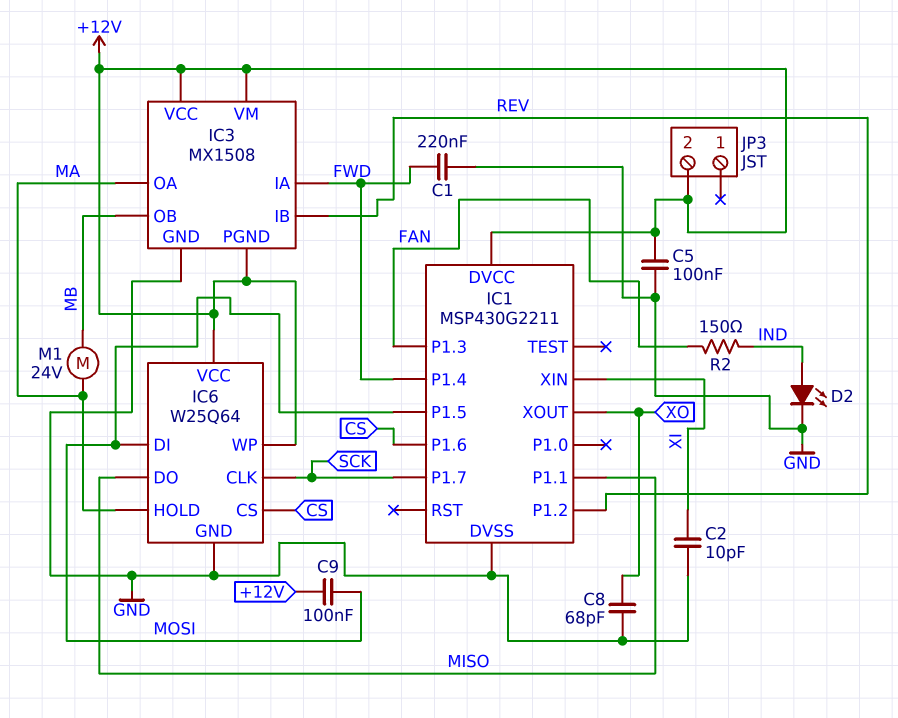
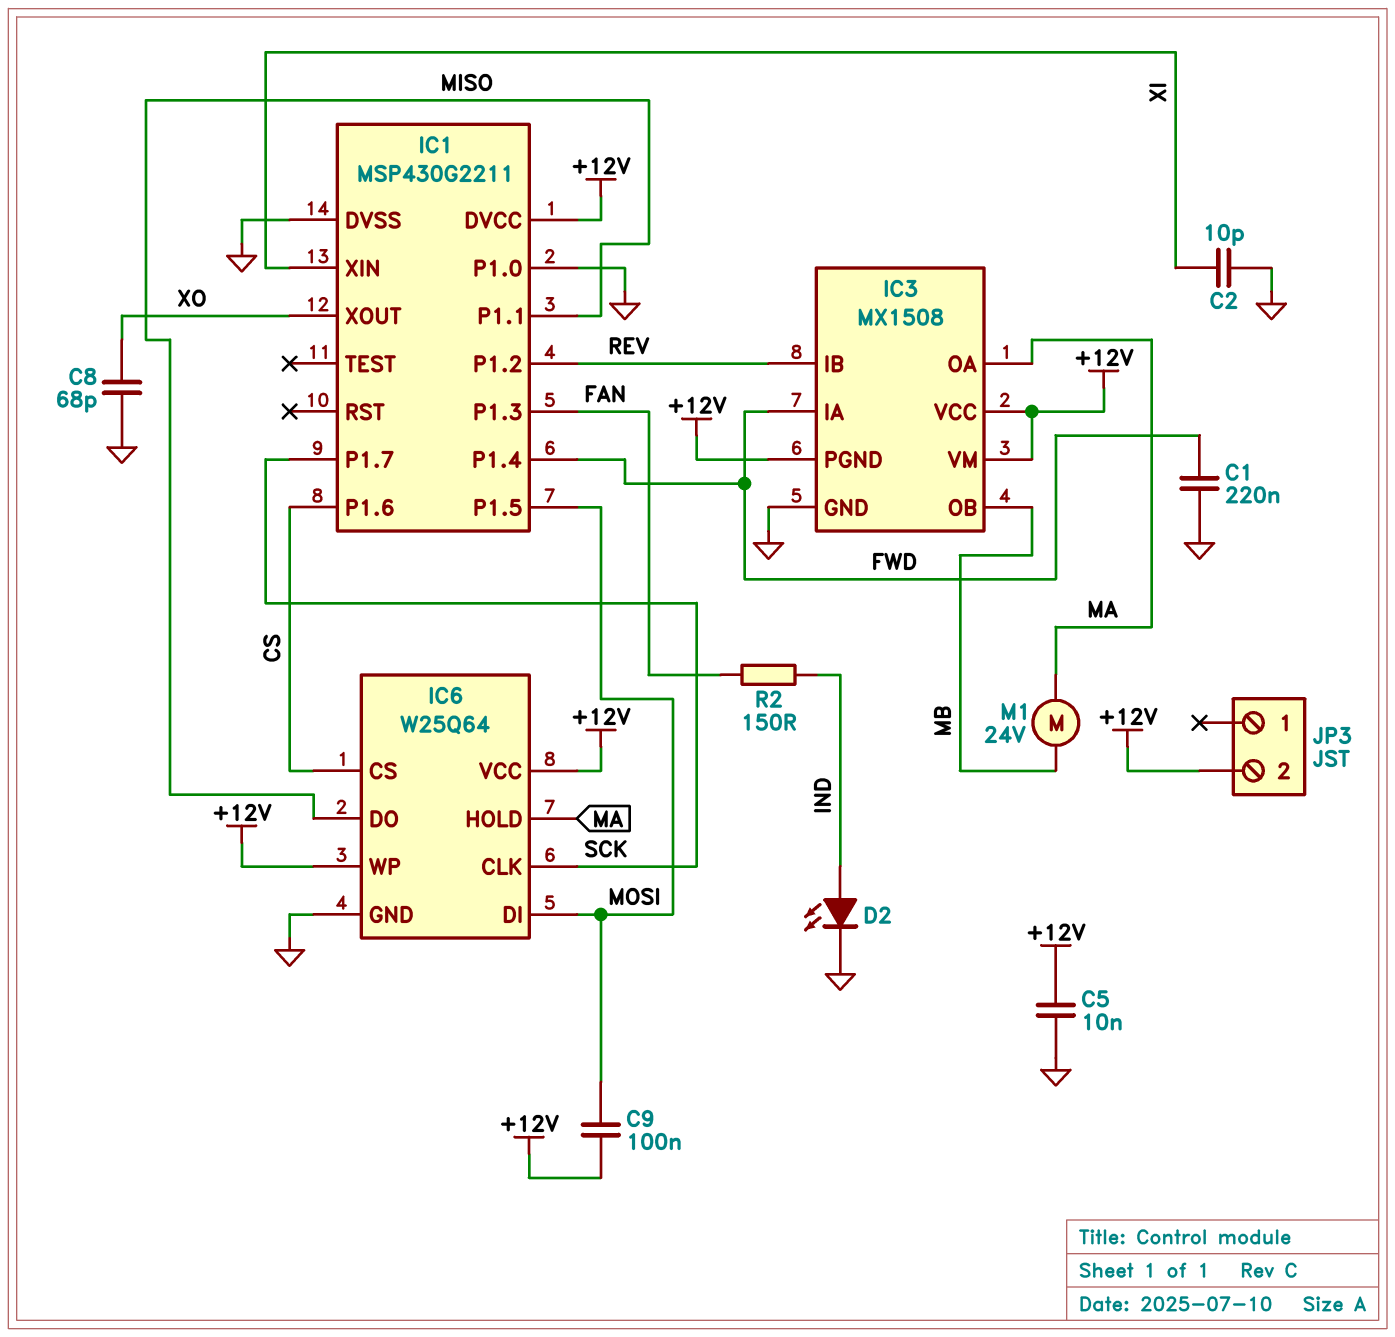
C5: 100nF (+12V, GND) -> 10nF (+12V, GND)
IC1 pin P1.0: none -> GND

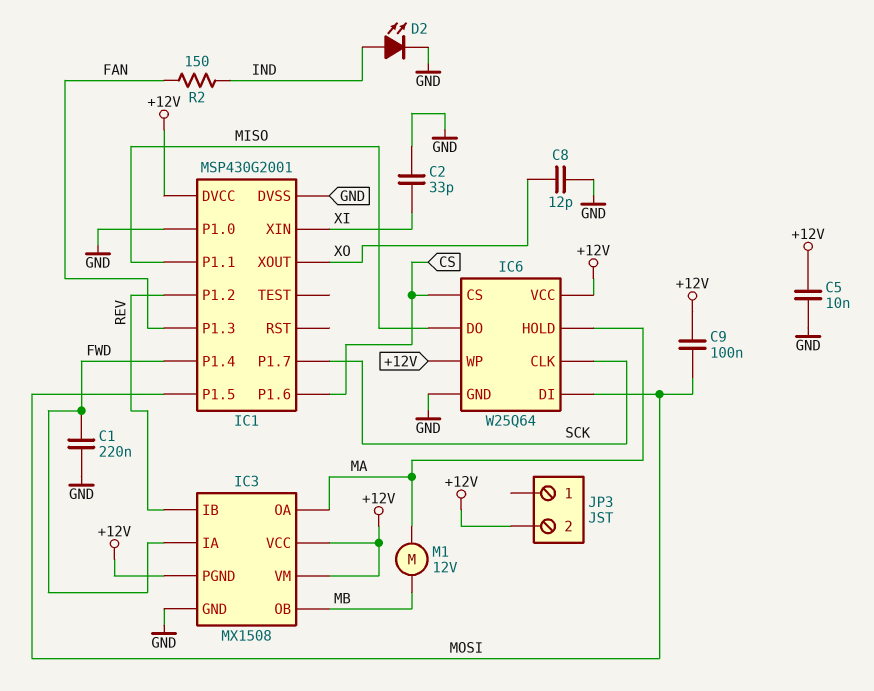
C2: 10pF (GND, XI) -> 33pF (GND, XI)
C8: 68pF (GND, XO) -> 12pF (GND, XO)
IC1: MSP430G2211 -> MSP430G2001
M1: motor 24V (MA, MB) -> motor 12V (MA, MB)

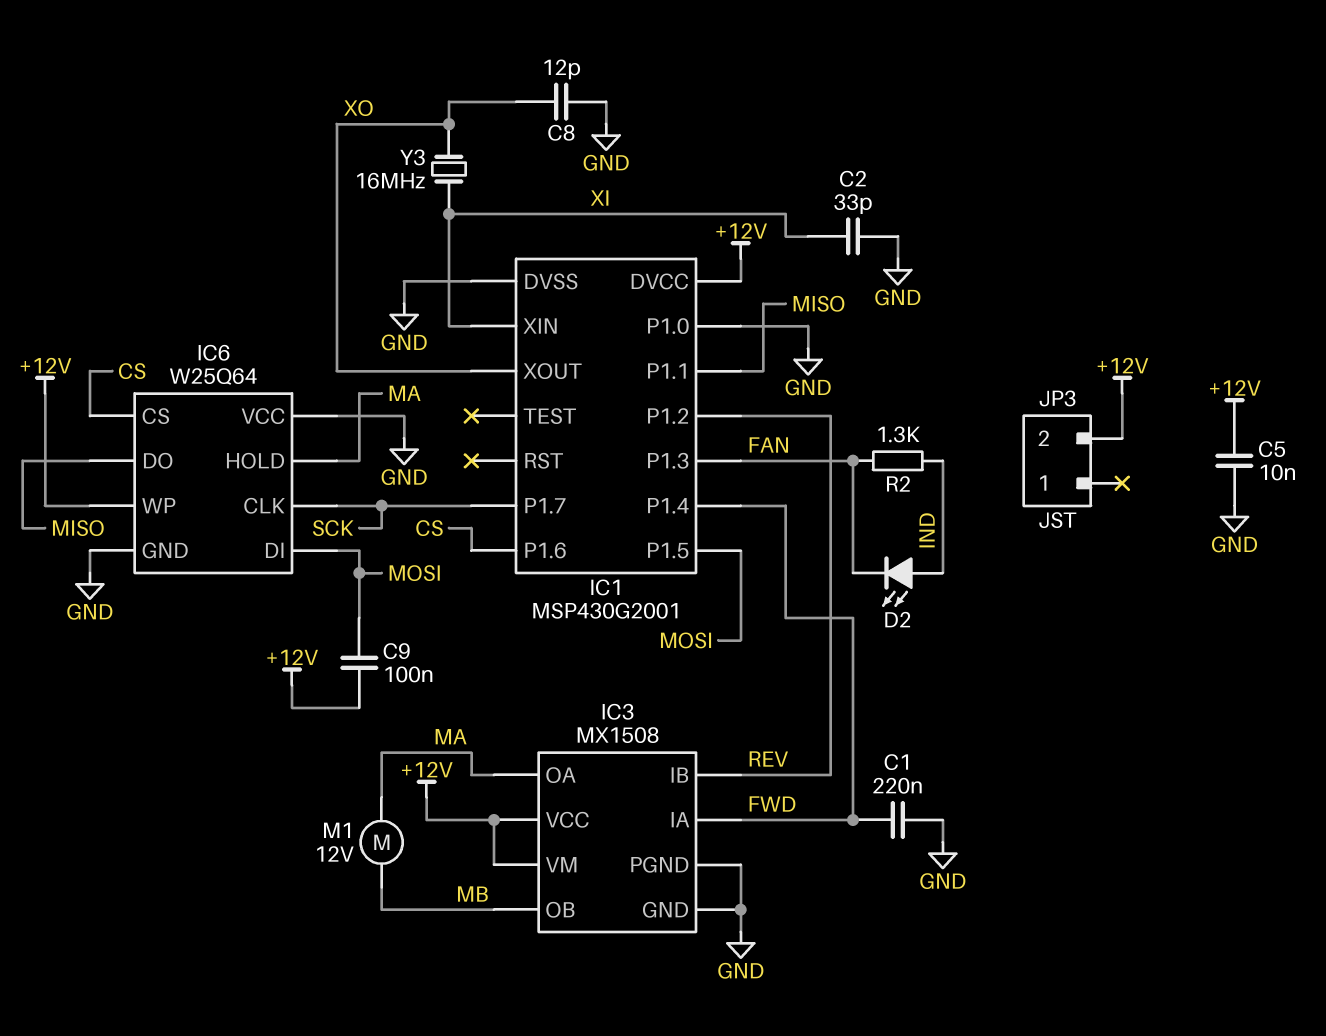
D2: LED (A IND, K GND) -> LED (A IND, K FAN)
IC3 pin PGND: +12V -> GND
IC6 pin VCC: +12V -> GND
R2: 150 (FAN, IND) -> 1.3k (FAN, IND)
Y3: none -> 16MHz (XI, XO)

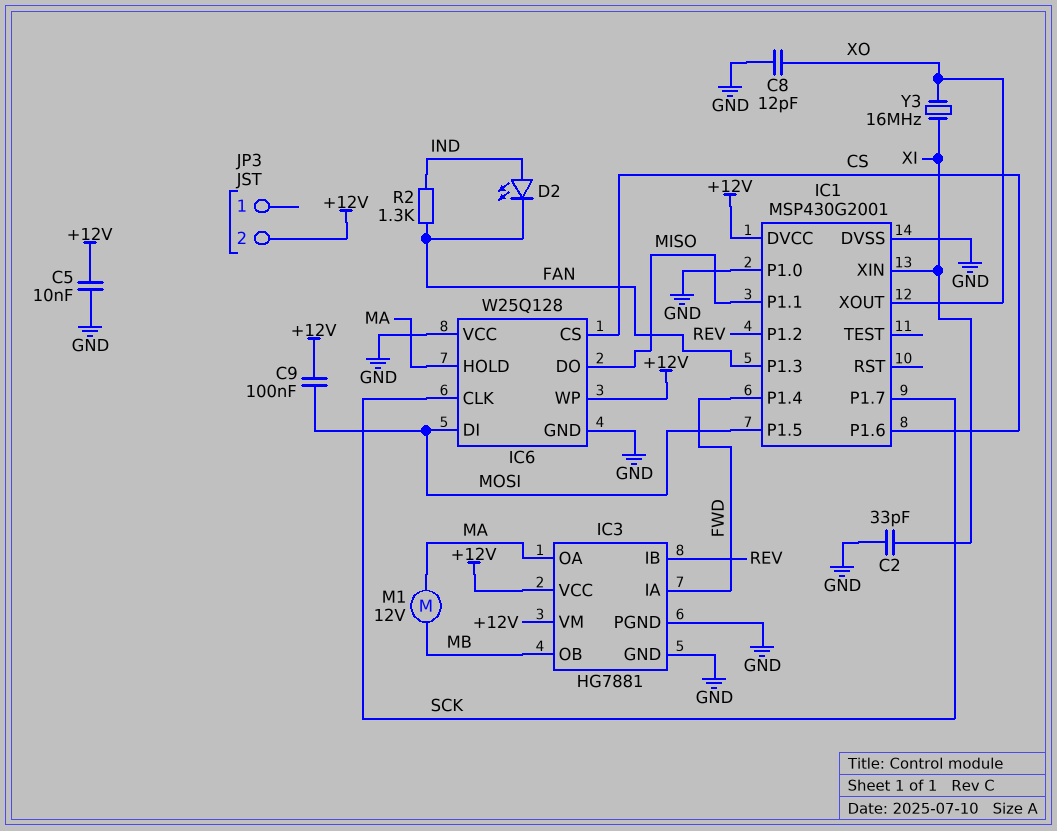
C1: 220nF (FWD, GND) -> none
IC3: MX1508 -> HG7881
IC6: W25Q64 -> W25Q128

